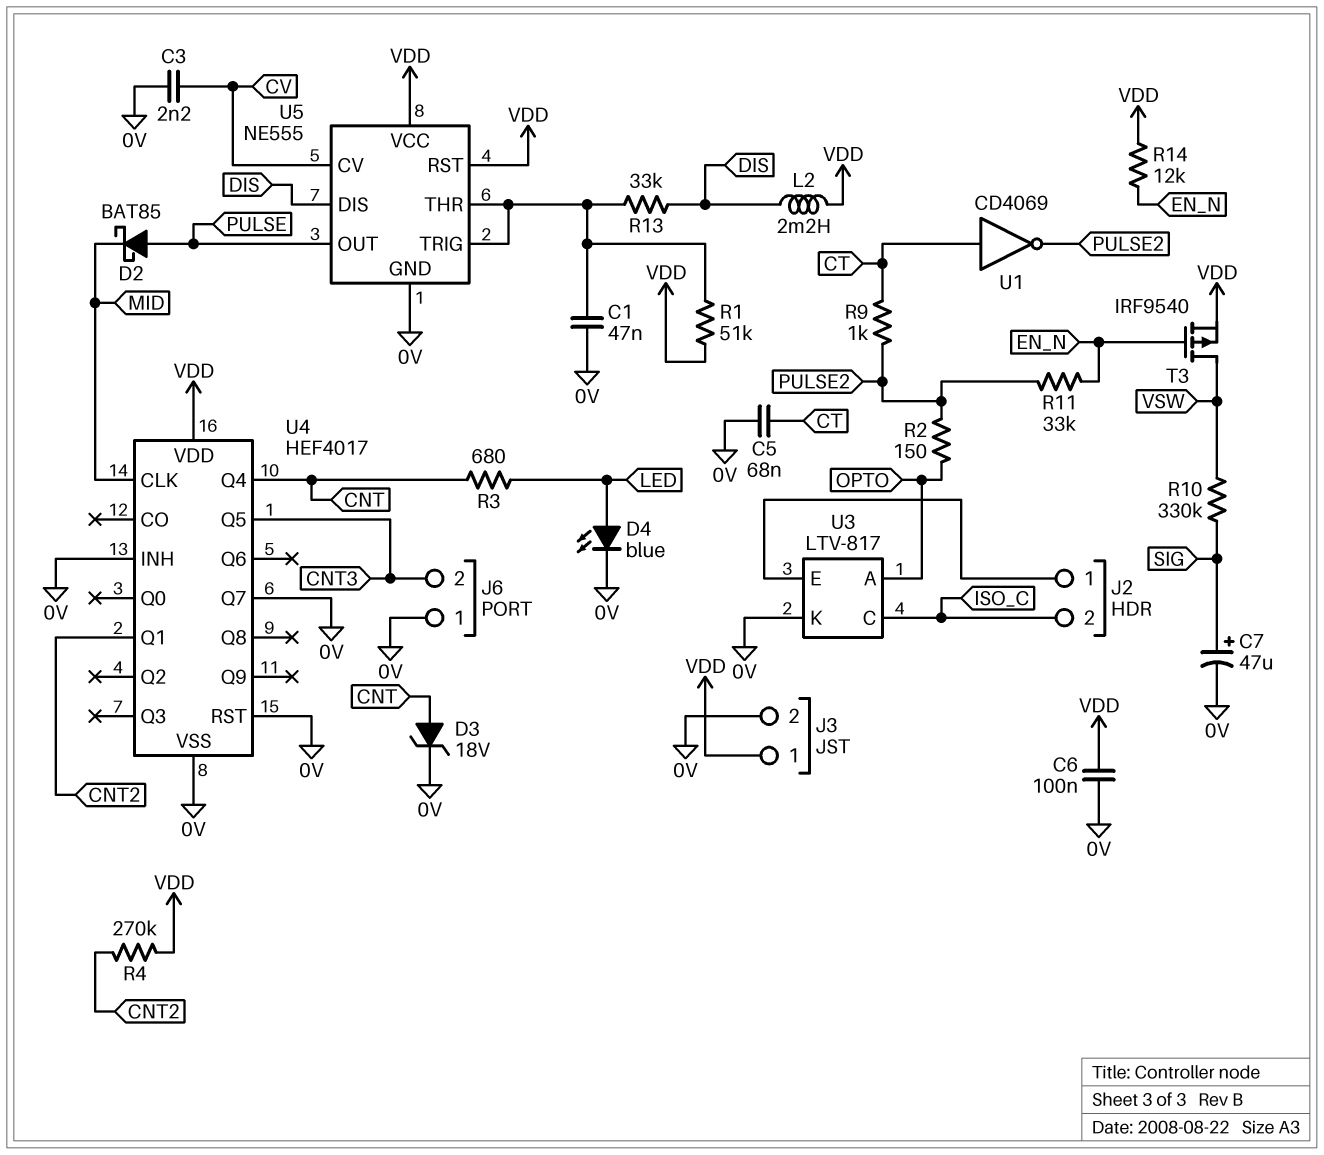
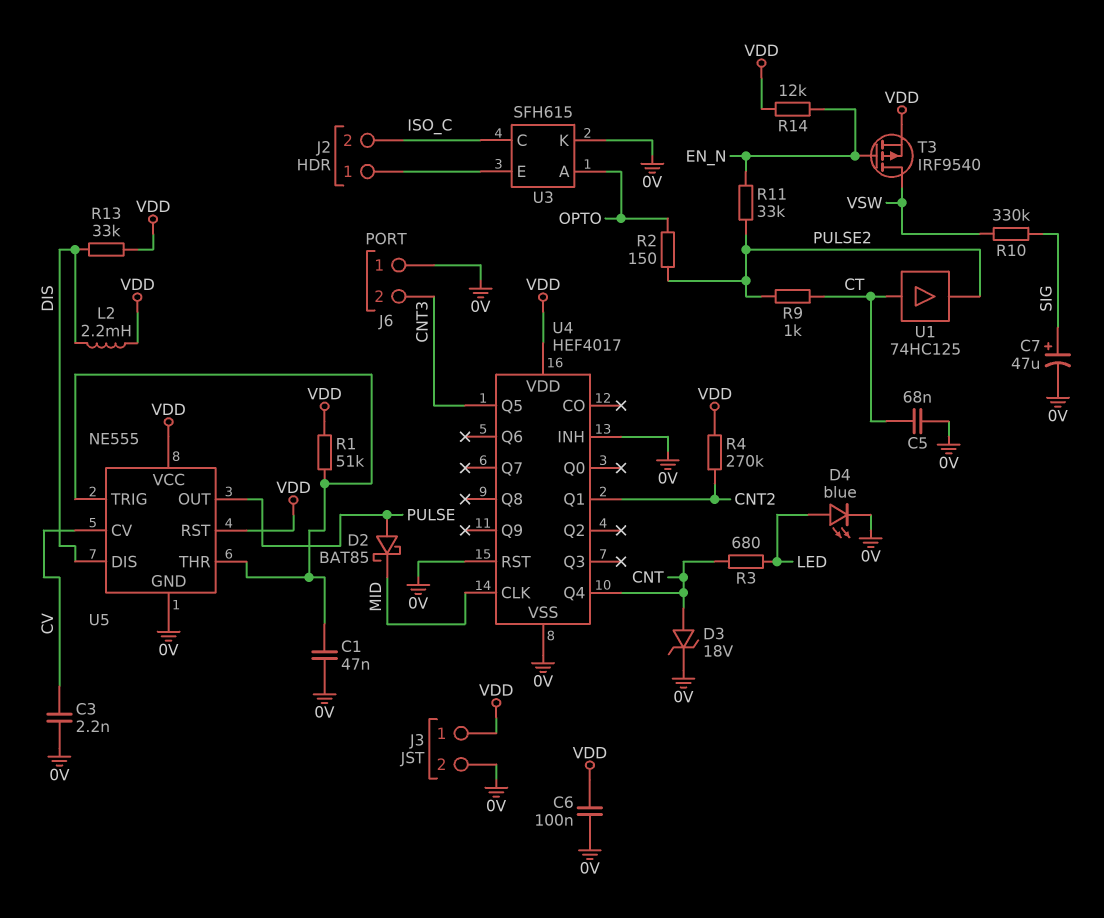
R13: 33k (DIS, U5/THR) -> 33k (DIS, VDD)
U1: NOT CD4069 (in CT, out PULSE2) -> buffer 74HC125 (in CT, out PULSE2)
U3: LTV-817 -> SFH615
U4 pin Q7: 0V -> none

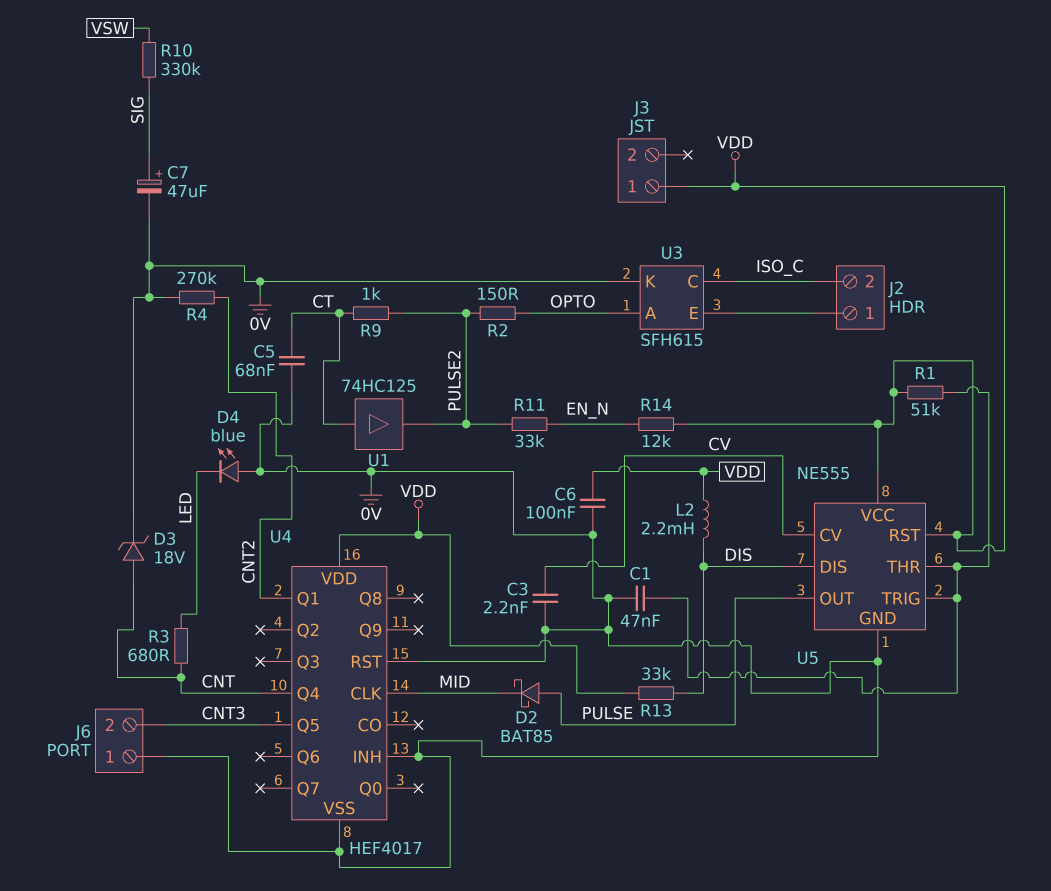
D4: LED blue (A LED, K 0V) -> LED blue (A 0V, K LED)
J3 pin 2: 0V -> none
R4: 270k (CNT2, VDD) -> 270k (0V, CNT2)
T3: PMOS IRF9540 (G EN_N, D VSW, S VDD) -> none

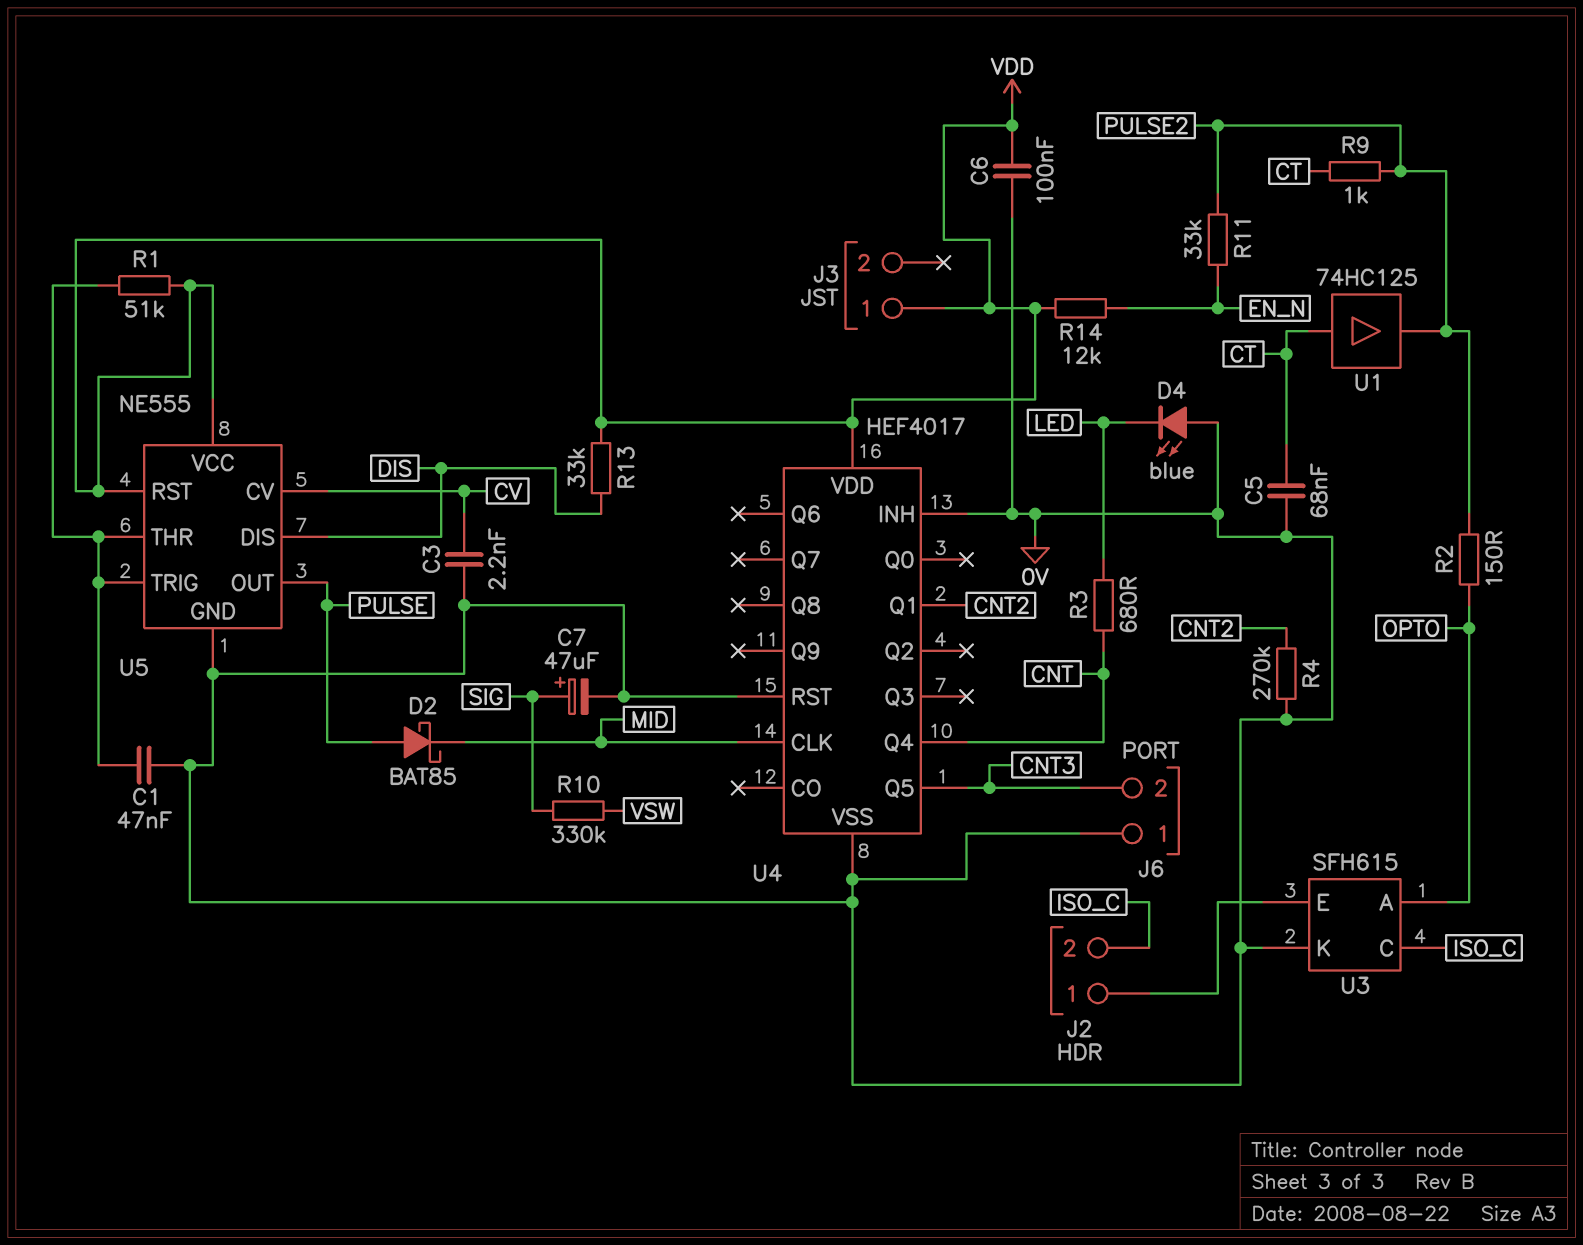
D3: zener 18V (A CNT, K 0V) -> none
L2: 2.2mH (DIS, VDD) -> none

